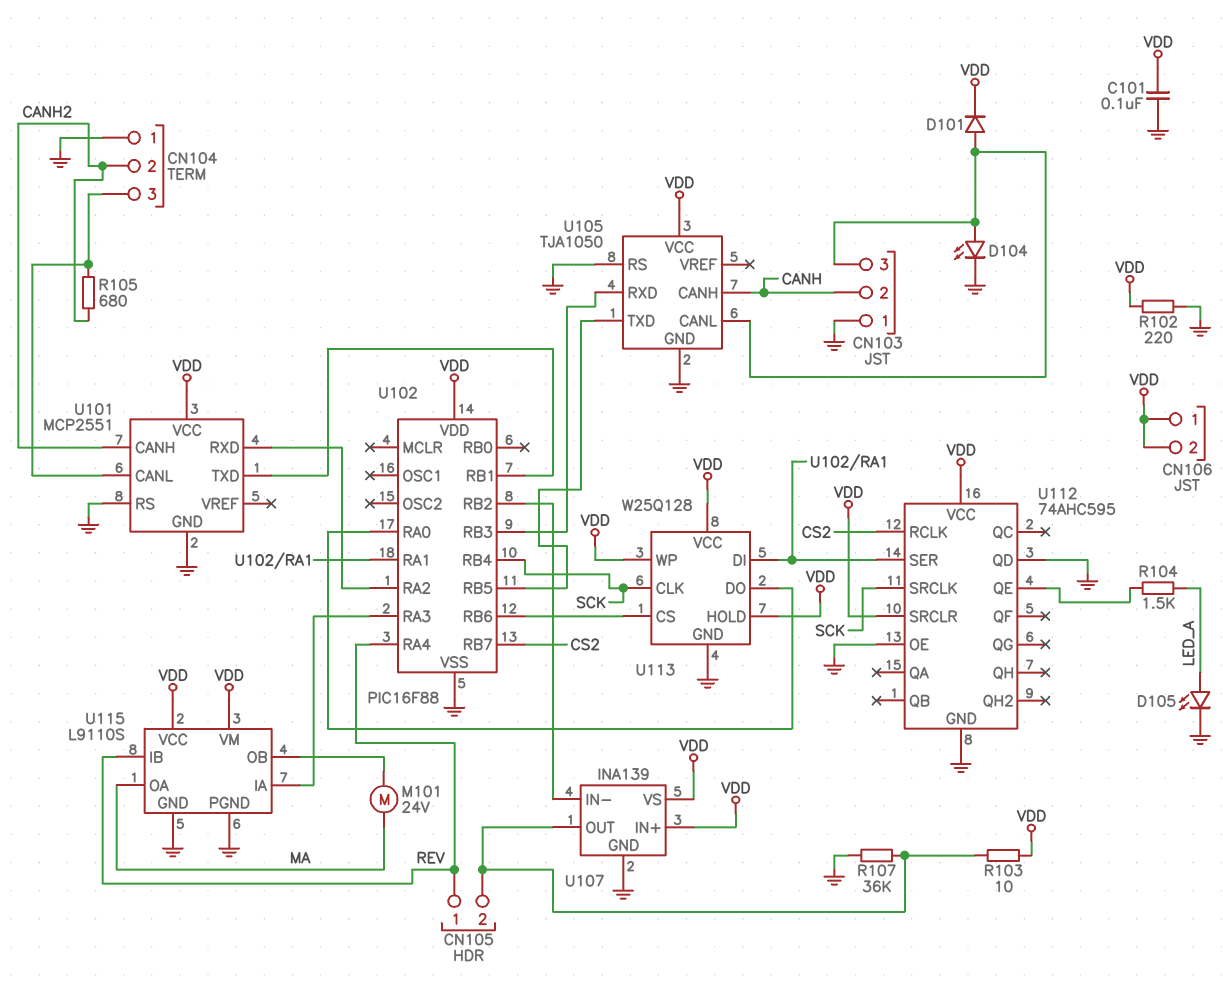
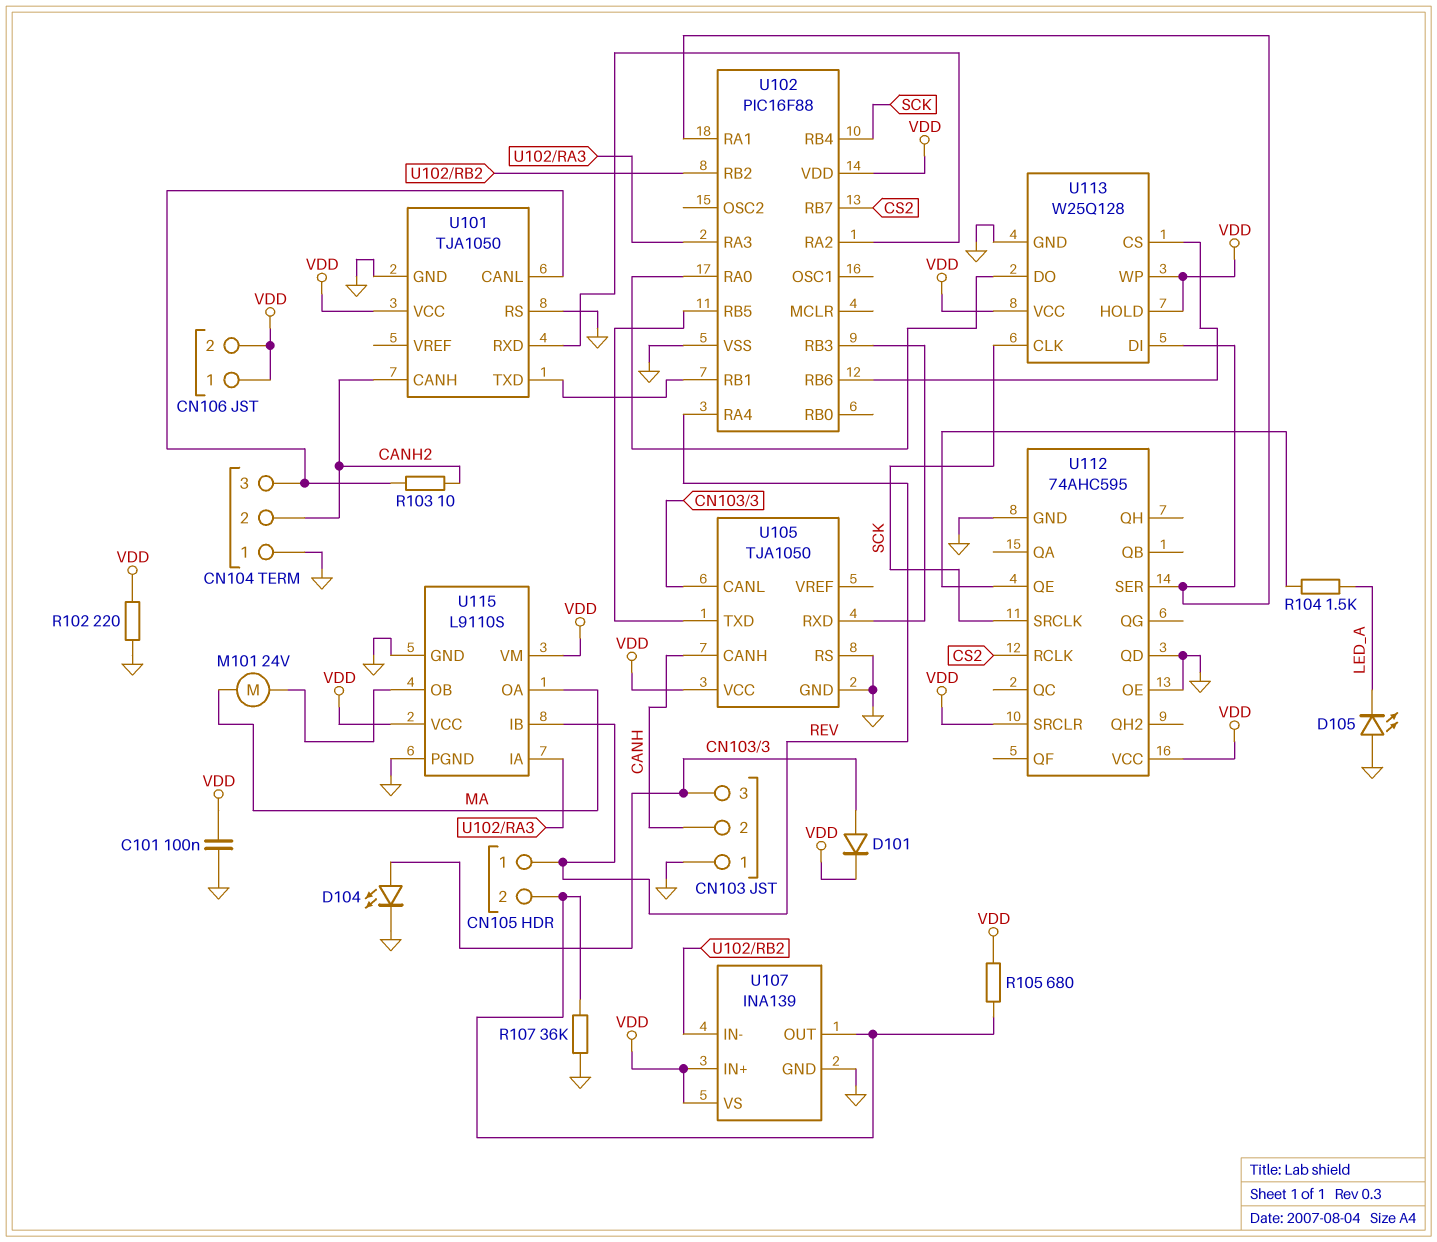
D105: LED (A LED_A, K GND) -> LED (A GND, K LED_A)
R103: 10 (CN105/2, VDD) -> 10 (CANH2, CN104/3)
R105: 680 (CANH2, CN104/3) -> 680 (CN105/2, VDD)
U101: MCP2551 -> TJA1050

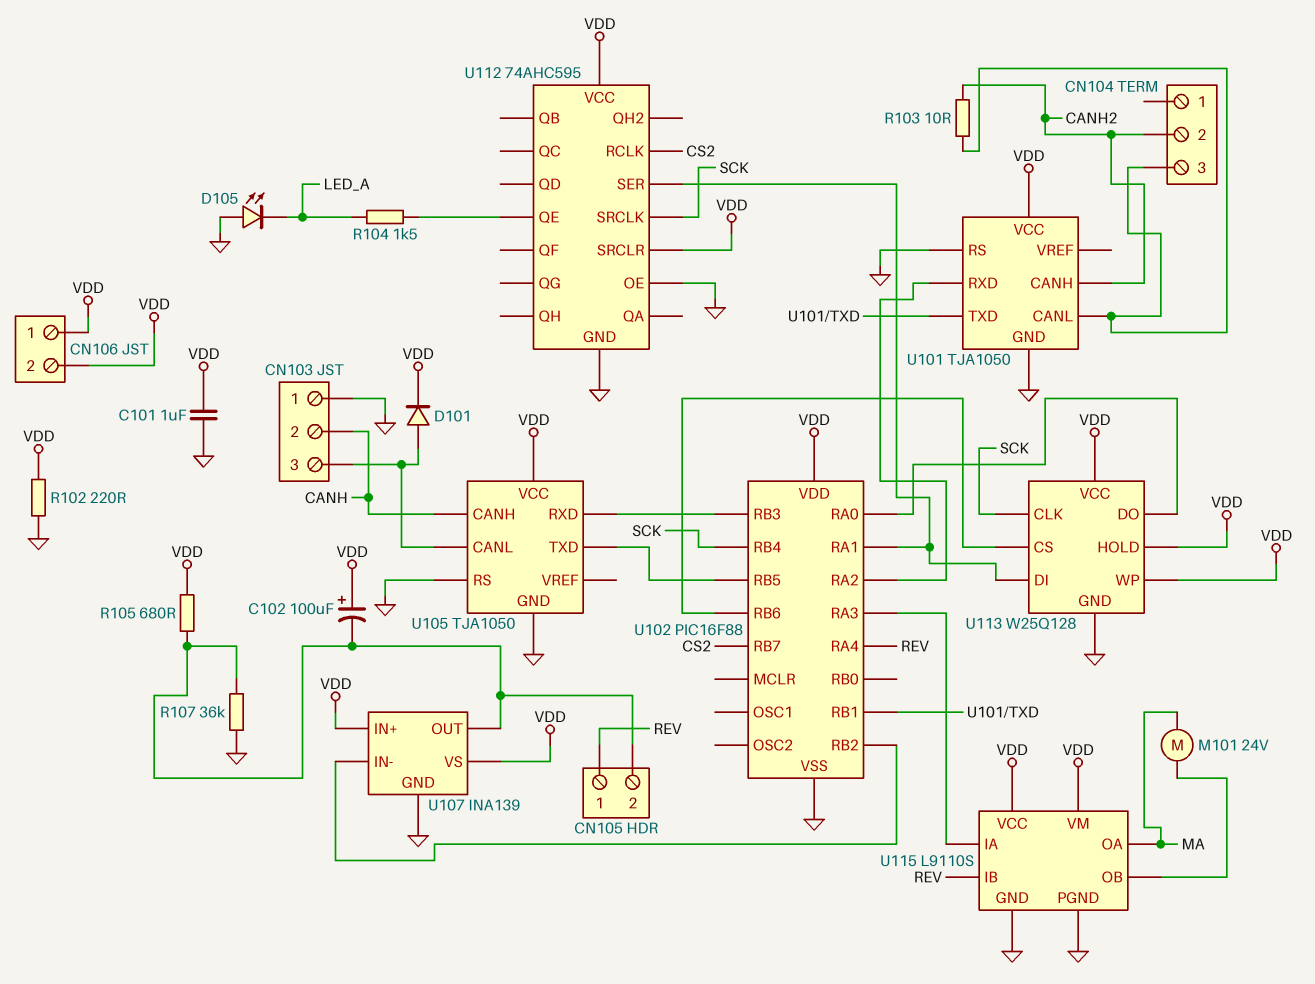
C101: 100nF (GND, VDD) -> 1uF (GND, VDD)
C102: none -> 100uF (plus VDD, minus CN105/2)
CN104 pin 1: GND -> none
D104: LED (A CN103/3, K GND) -> none
U112 pin QD: GND -> none

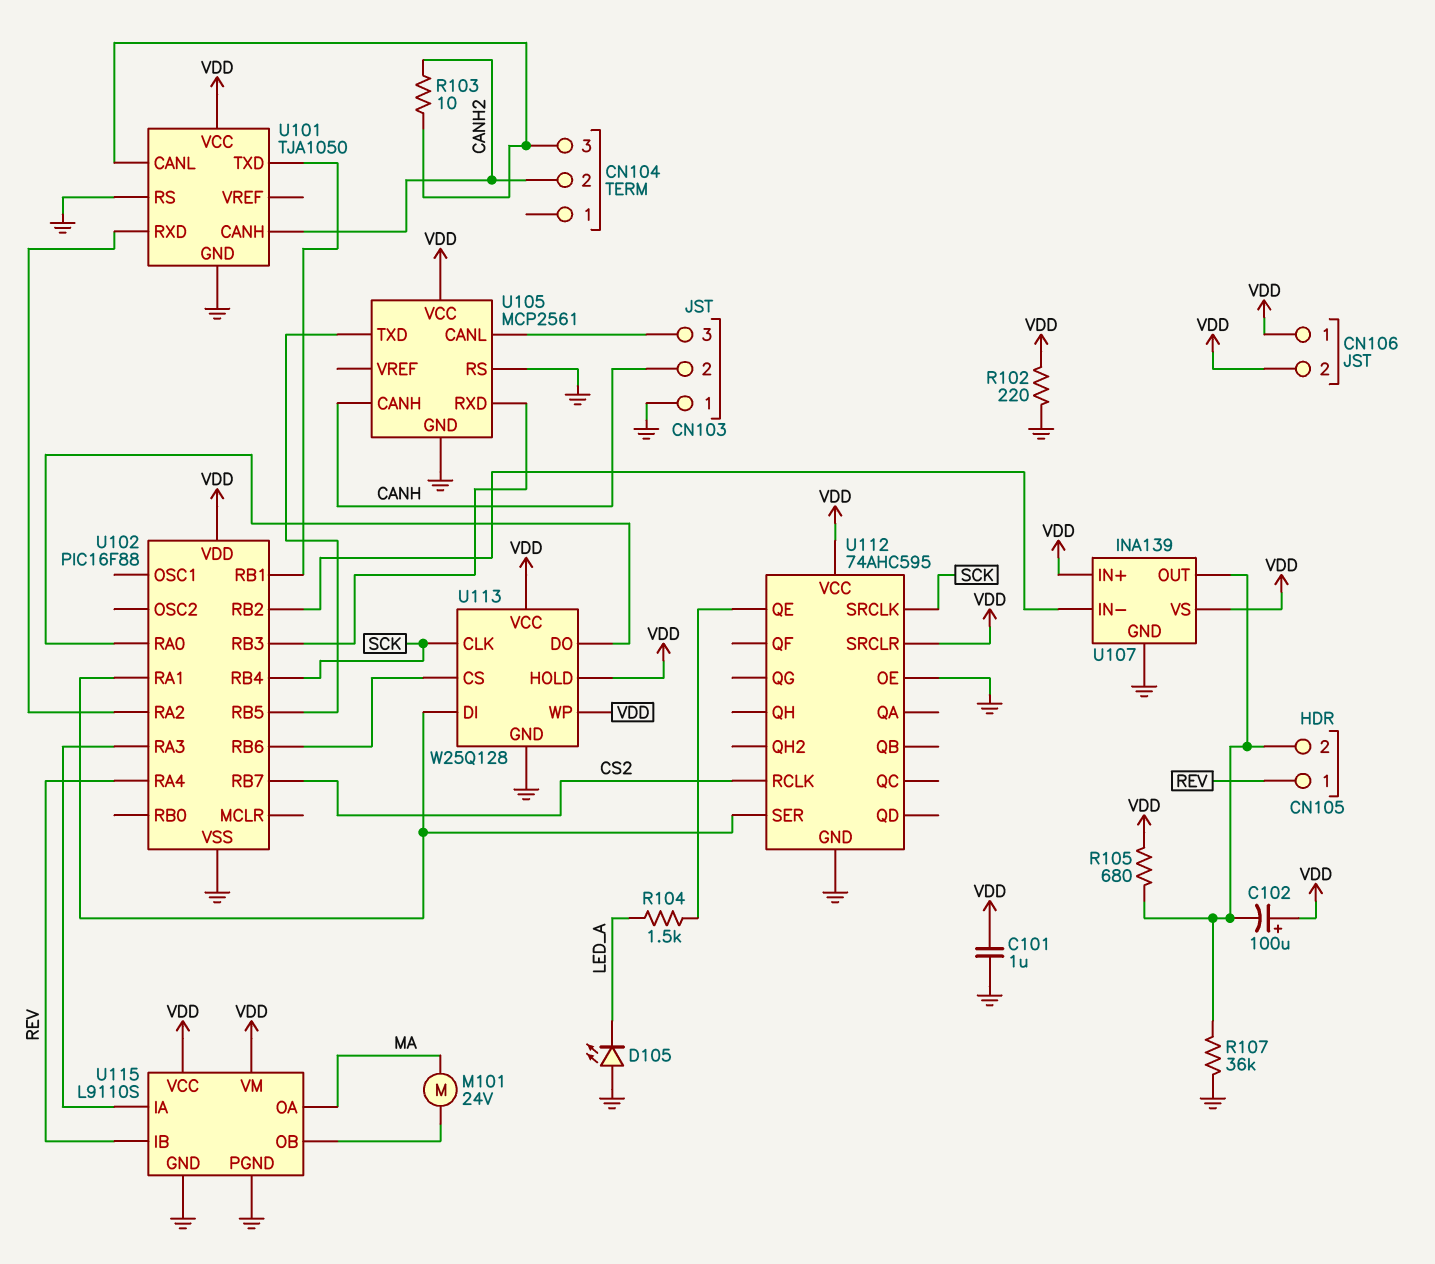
D101: diode (A CN103/3, K VDD) -> none
U105: TJA1050 -> MCP2561

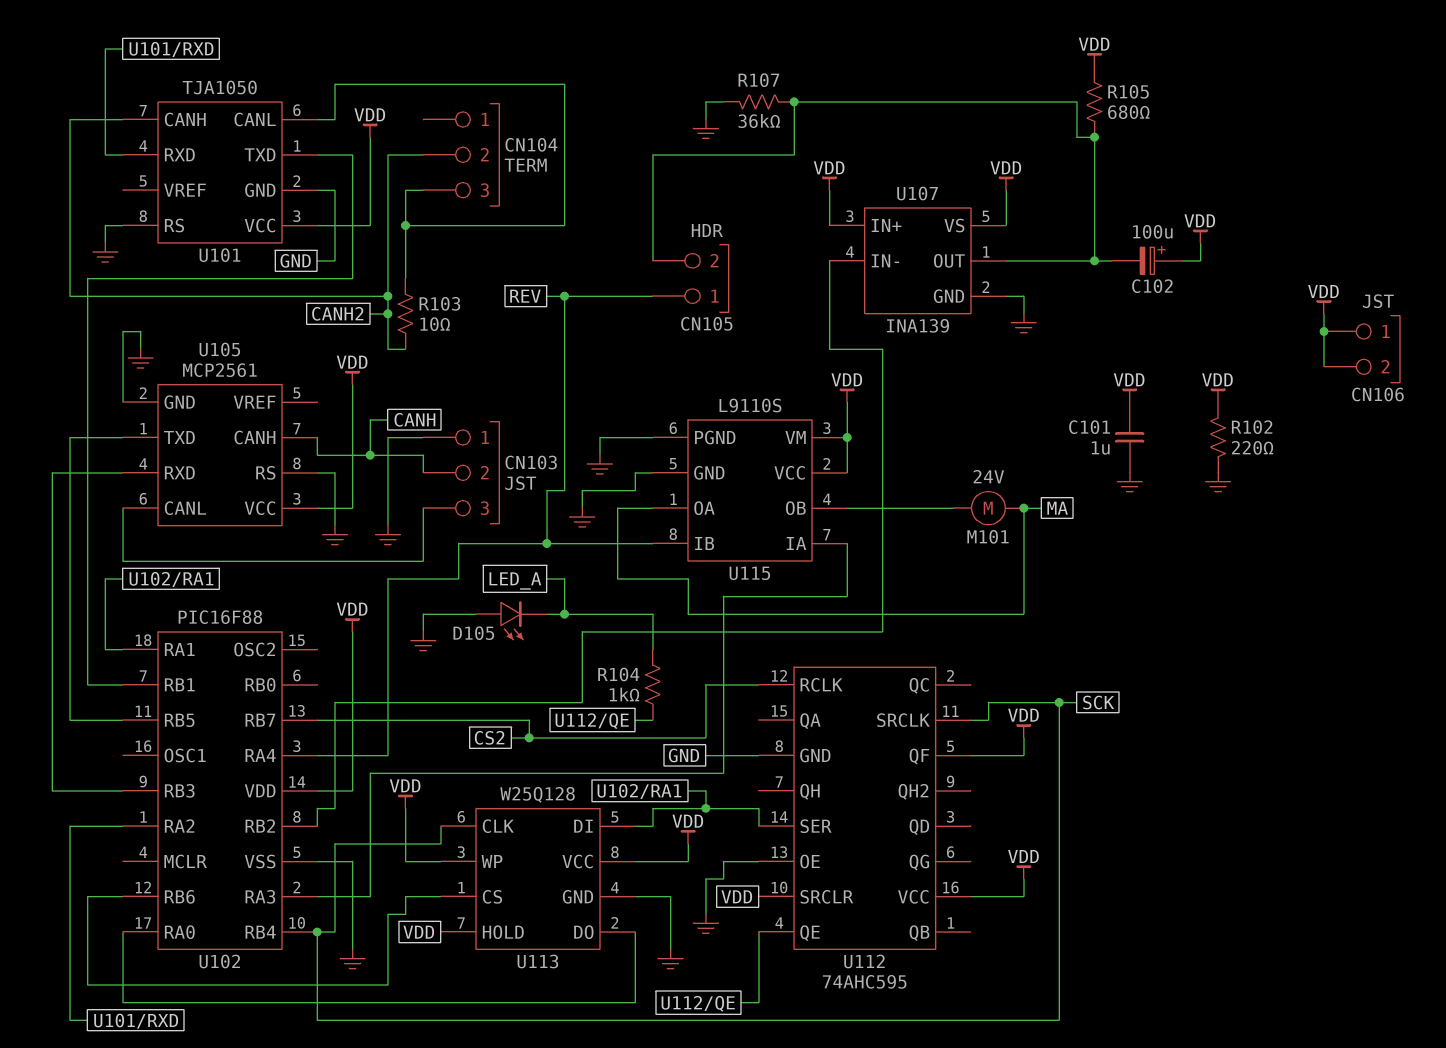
R104: 1.5k (LED_A, U112/QE) -> 1k (LED_A, U112/QE)
U112 pin QF: none -> VDD

